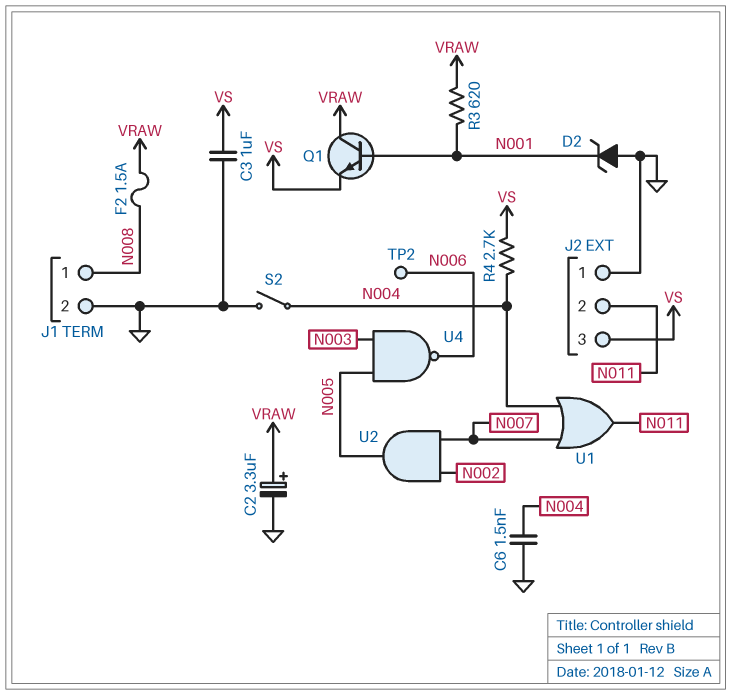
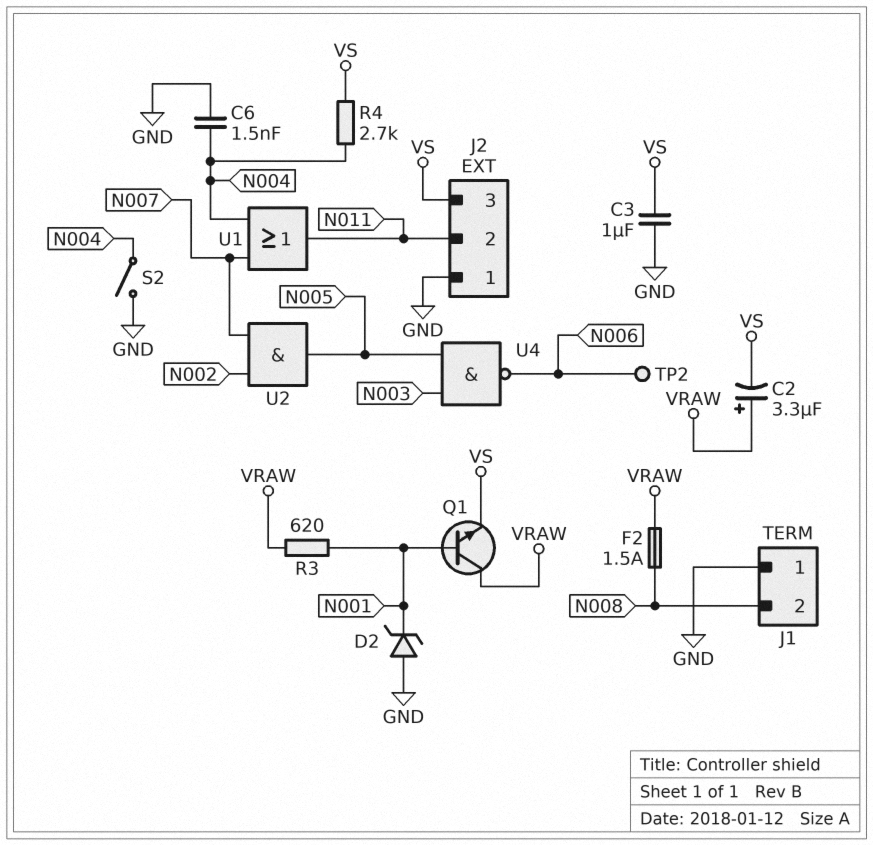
C2: 3.3uF (plus VRAW, minus GND) -> 3.3uF (plus VRAW, minus VS)
J1 pin 1: N008 -> GND
J1 pin 2: GND -> N008

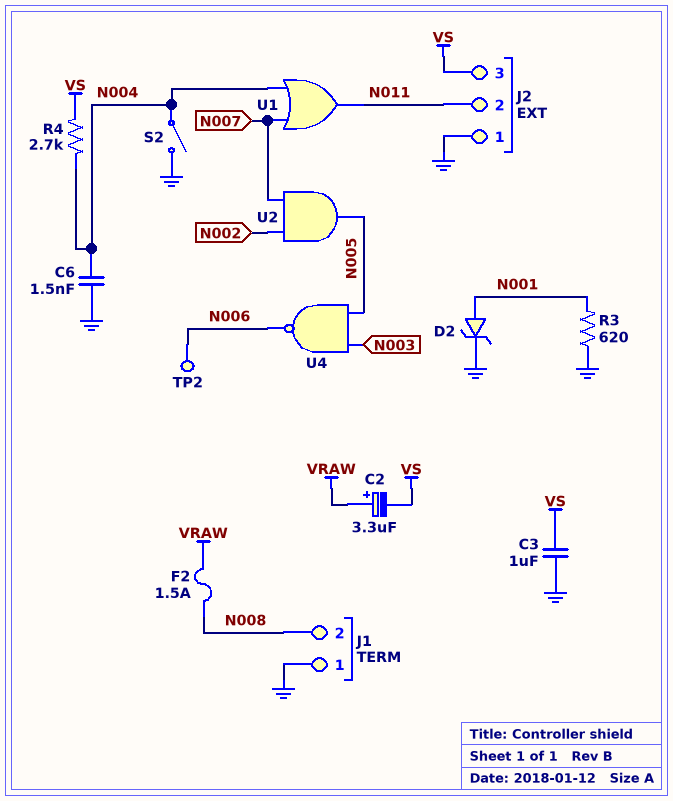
D2: zener (A GND, K N001) -> zener (A N001, K GND)
Q1: NPN (B N001, C VRAW, E VS) -> none
R3: 620 (N001, VRAW) -> 620 (GND, N001)

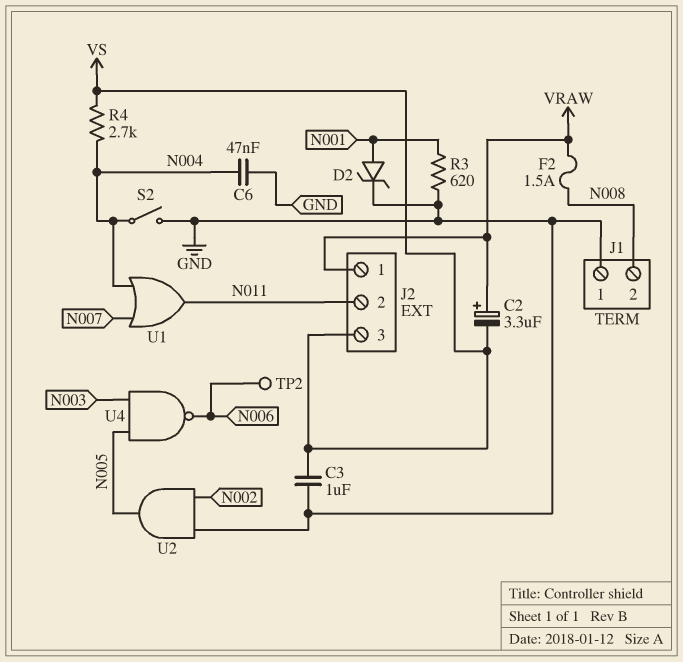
C6: 1.5nF (GND, N004) -> 47nF (GND, N004)
J2 pin 1: GND -> VRAW
U2: AND (in N002, in N007, out N005) -> AND (in GND, in N002, out N005)

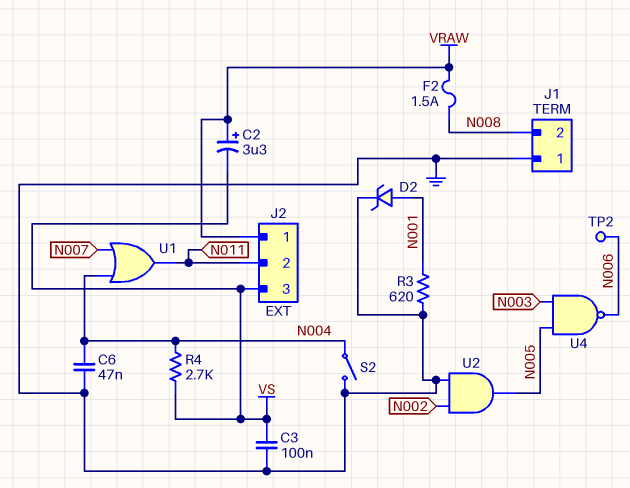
C3: 1uF (GND, VS) -> 100nF (GND, VS)

